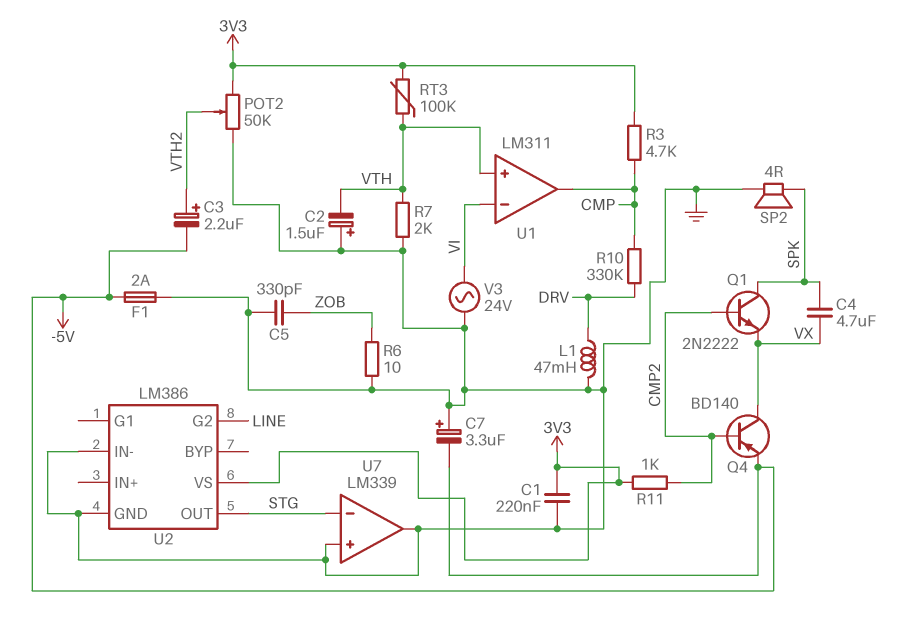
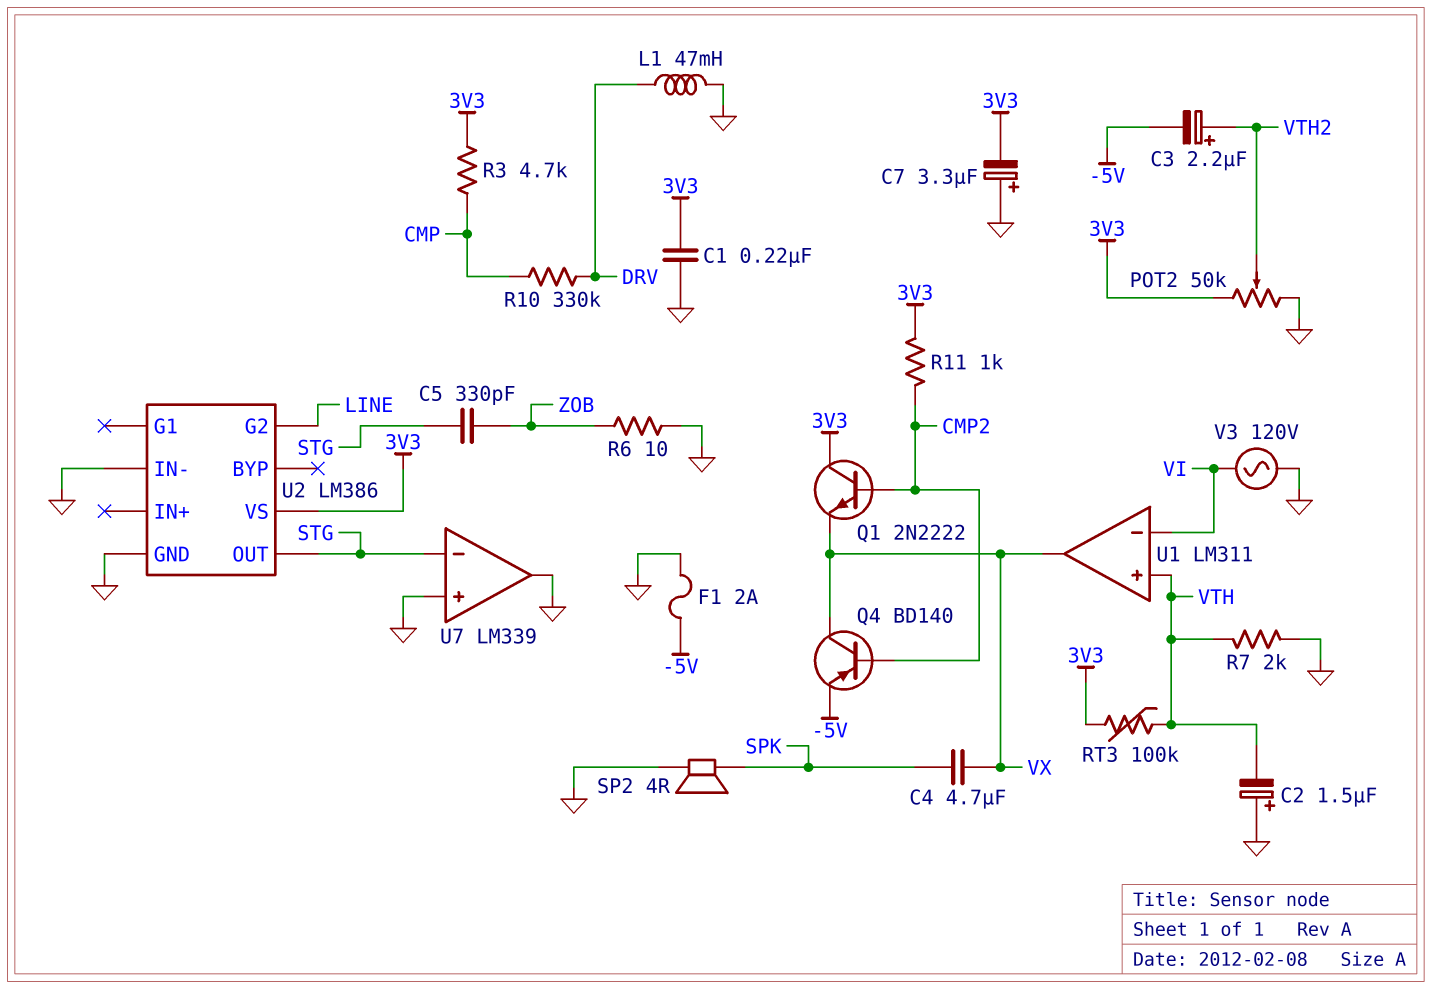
C5: 330pF (GND, ZOB) -> 330pF (STG, ZOB)
C7: 3.3uF (plus GND, minus -5V) -> 3.3uF (plus GND, minus 3V3)
Q1: NPN 2N2222 (B CMP2, C SPK, E VX) -> NPN 2N2222 (B CMP2, C 3V3, E VX)
U1 pin out: CMP -> VX
V3: AC 24V (GND, VI) -> AC 120V (GND, VI)

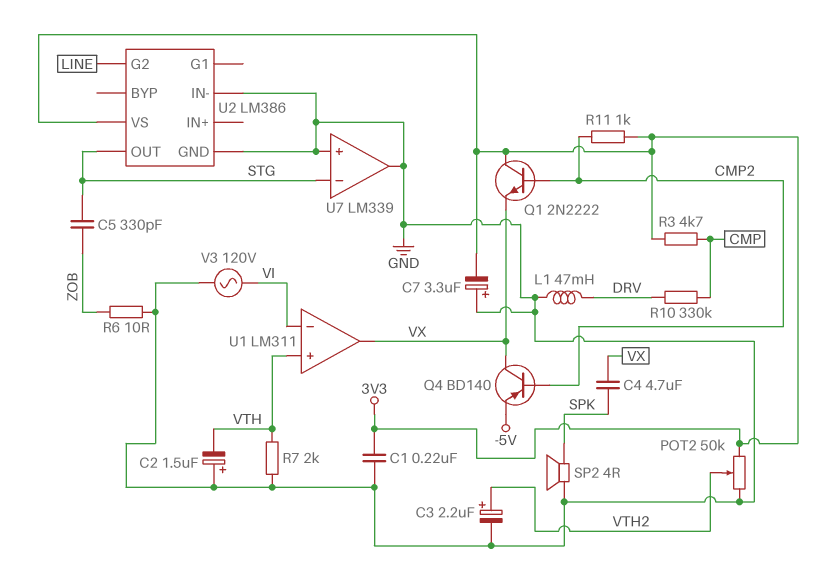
C3: 2.2uF (plus VTH2, minus -5V) -> 2.2uF (plus VTH2, minus GND)
F1: 2A (-5V, GND) -> none
RT3: 100k (3V3, VTH) -> none

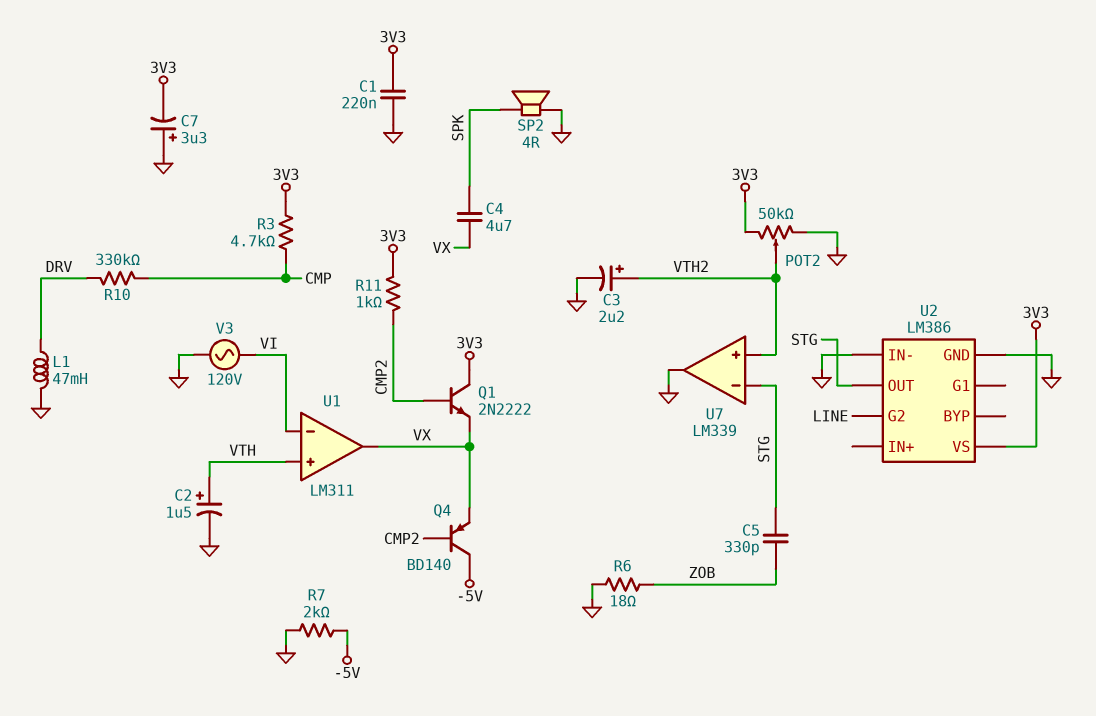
C2: 1.5uF (plus GND, minus VTH) -> 1.5uF (plus VTH, minus GND)
Q4: PNP BD140 (B CMP2, C VX, E -5V) -> PNP BD140 (B CMP2, C -5V, E VX)
R6: 10 (GND, ZOB) -> 18 (GND, ZOB)
R7: 2k (GND, VTH) -> 2k (-5V, GND)
U7 pin in+: GND -> VTH2

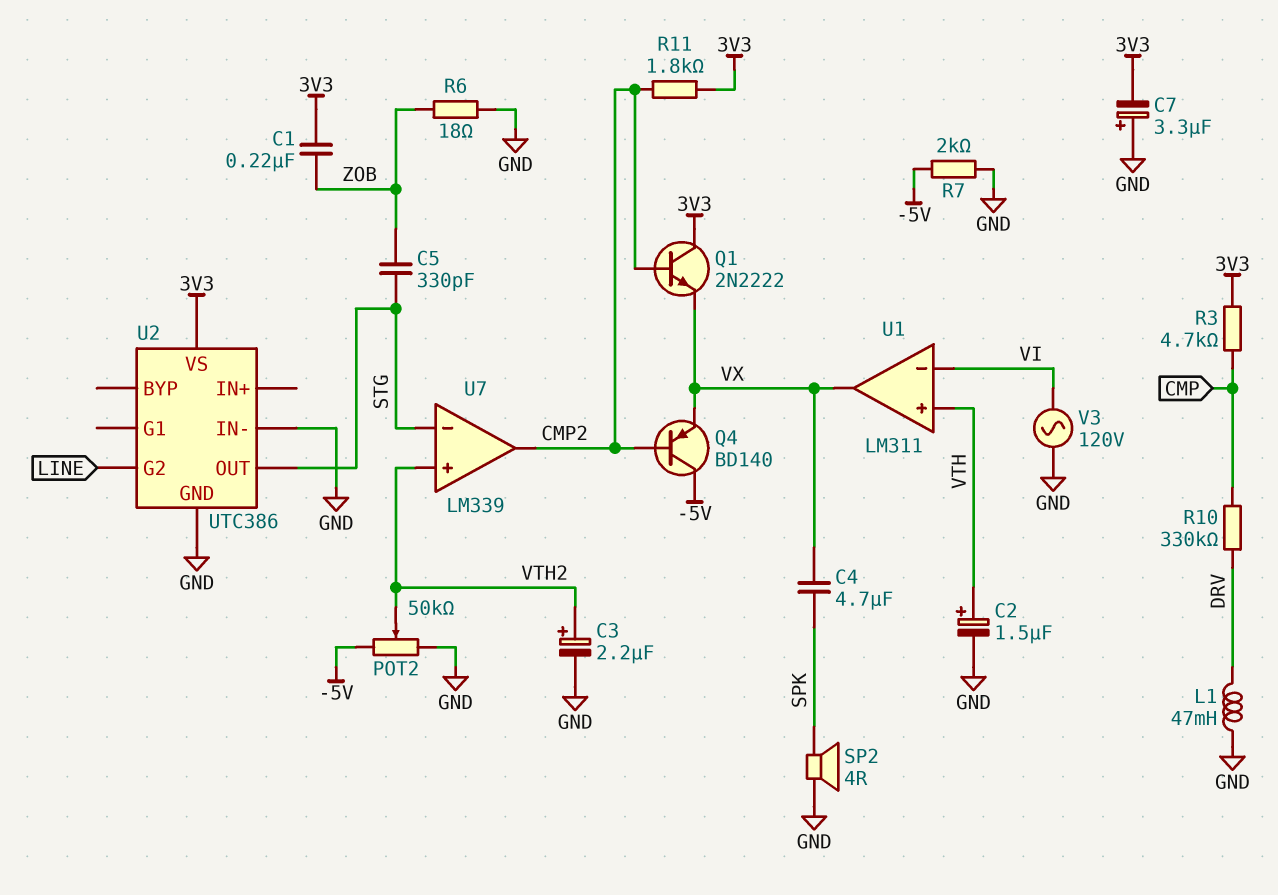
C1: 220nF (3V3, GND) -> 220nF (3V3, ZOB)
POT2: 50k (3V3, GND, wiper VTH2) -> 50k (-5V, GND, wiper VTH2)
R11: 1k (3V3, CMP2) -> 1.8k (3V3, CMP2)
U2: LM386 -> UTC386
U7 pin out: GND -> CMP2

